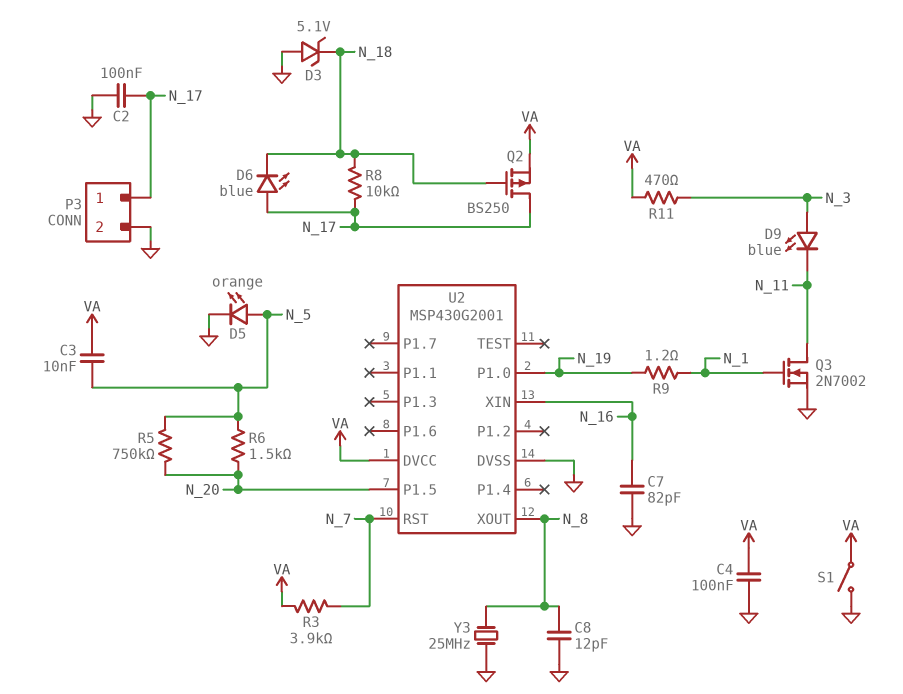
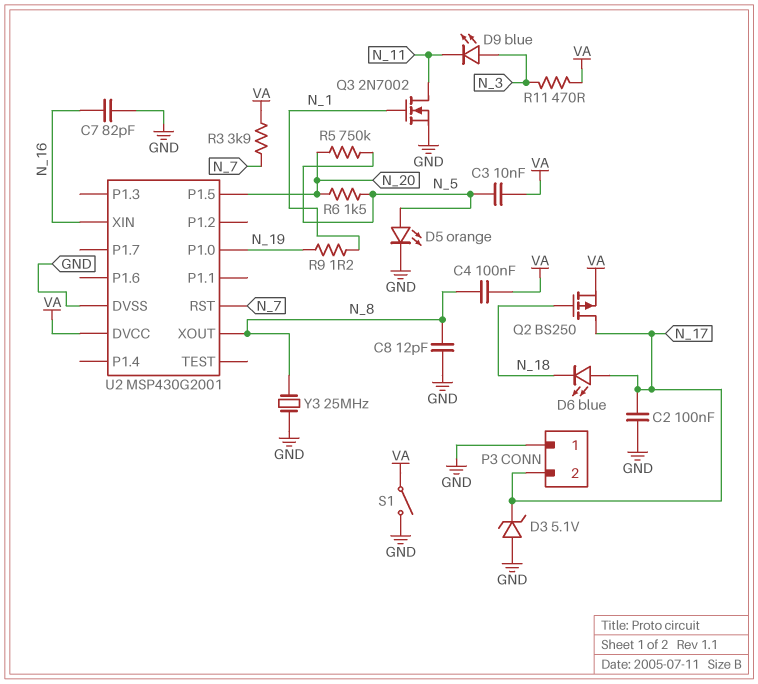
C4: 100nF (GND, VA) -> 100nF (N_8, VA)
D3: zener 5.1V (A GND, K N_18) -> zener 5.1V (A GND, K N_17)
P3 pin 1: N_17 -> GND
P3 pin 2: GND -> N_17
R8: 10k (N_17, N_18) -> none

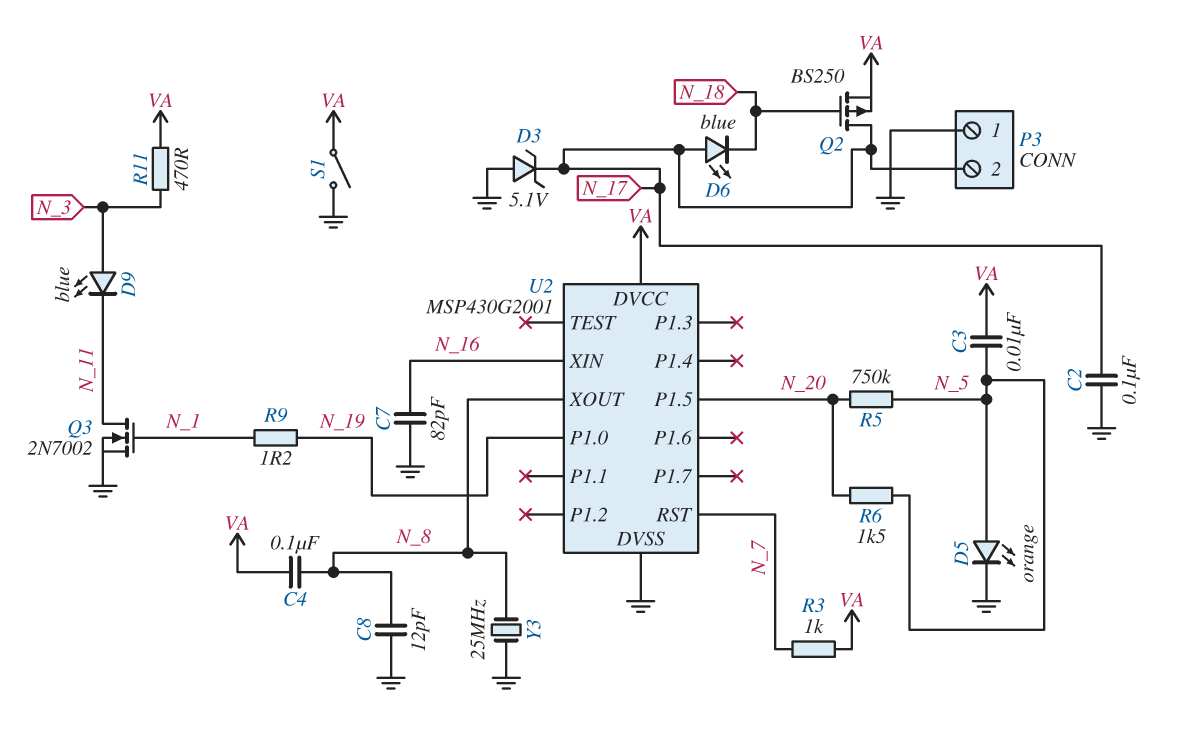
R3: 3.9k (N_7, VA) -> 1k (N_7, VA)

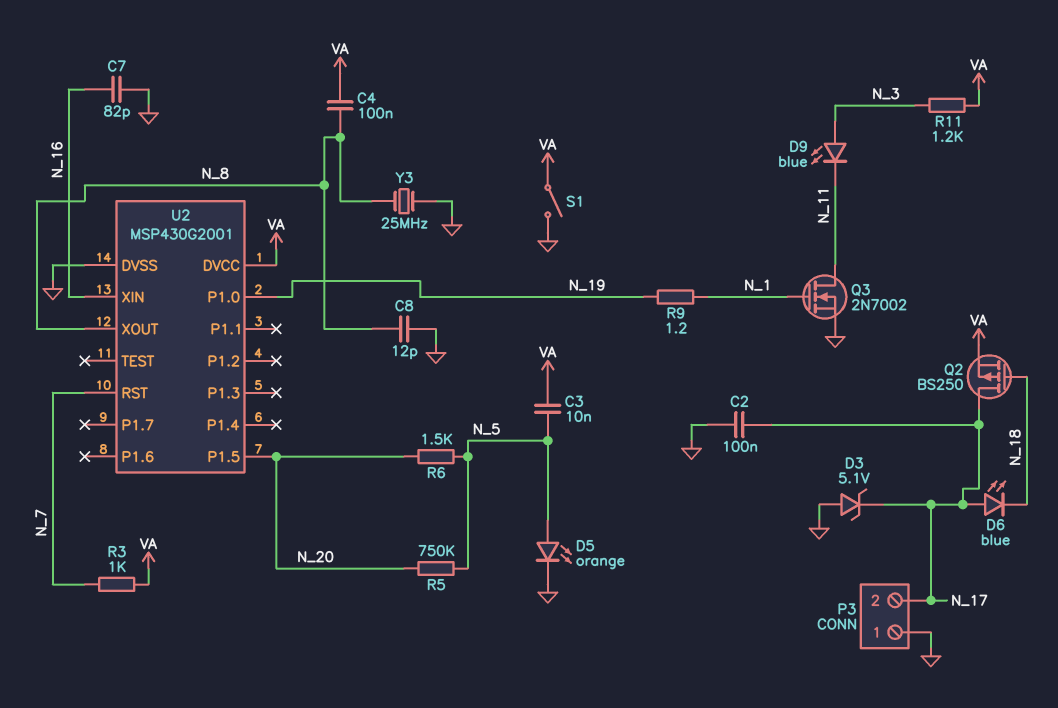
R11: 470 (N_3, VA) -> 1.2k (N_3, VA)

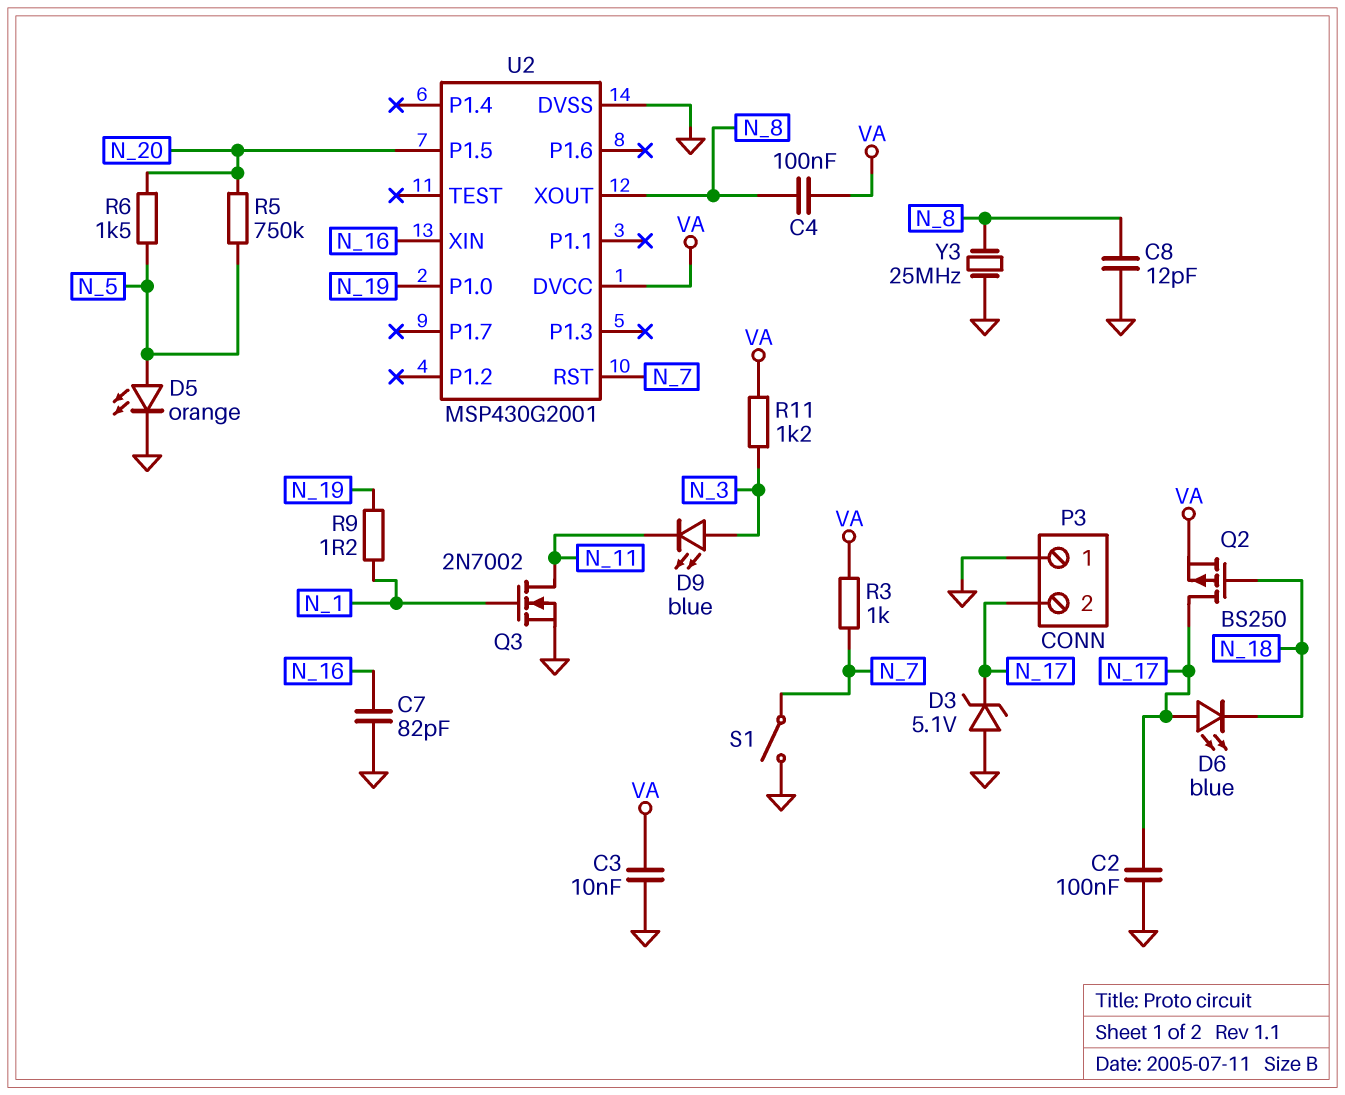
C3: 10nF (N_5, VA) -> 10nF (GND, VA)
S1: switch (GND, VA) -> switch (GND, N_7)

